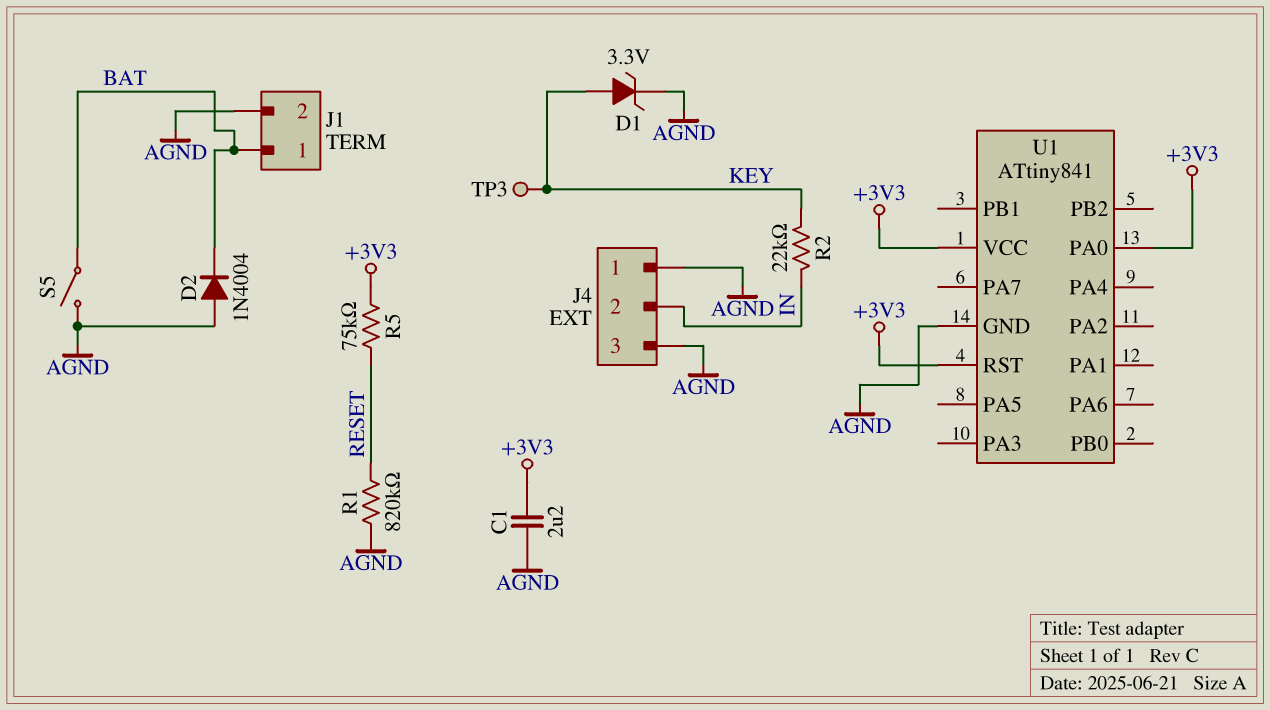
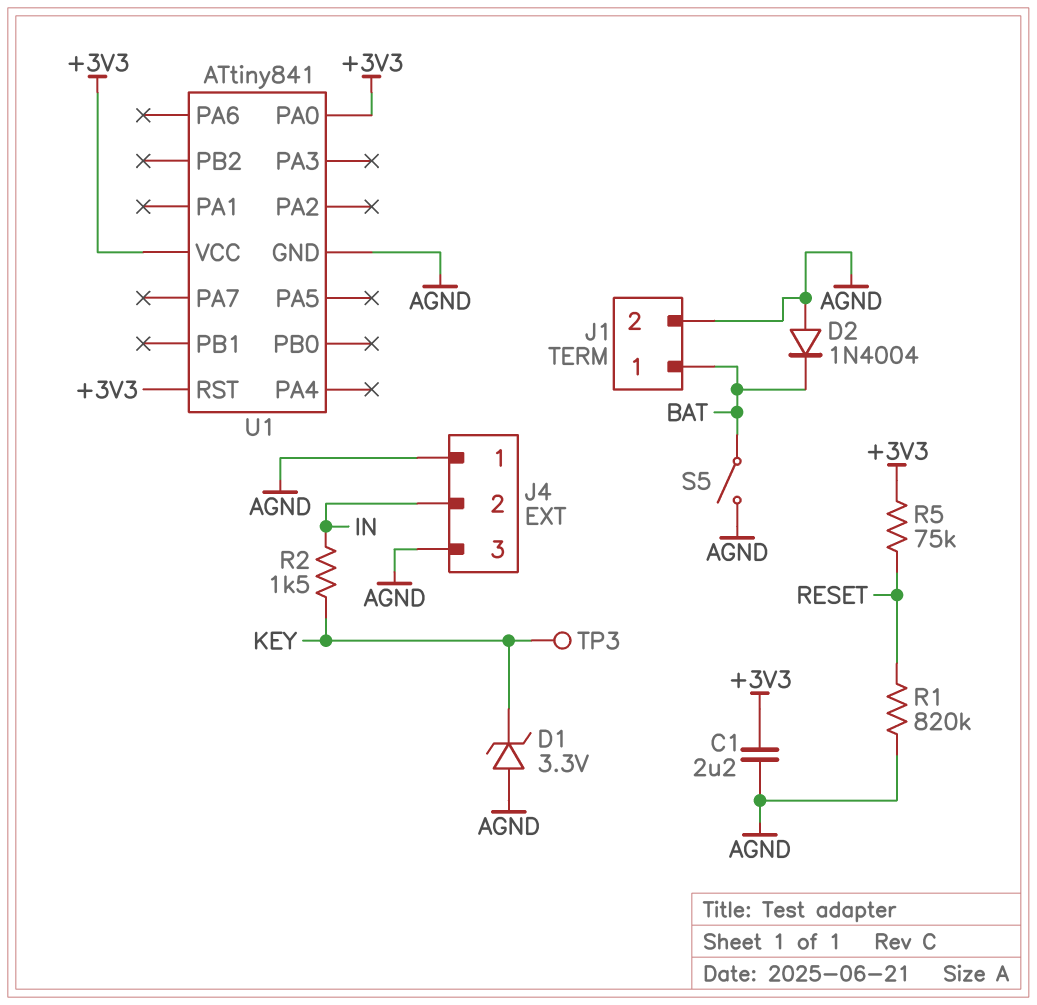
D1: zener 3.3V (A KEY, K AGND) -> zener 3.3V (A AGND, K KEY)
R2: 22k (IN, KEY) -> 1.5k (IN, KEY)

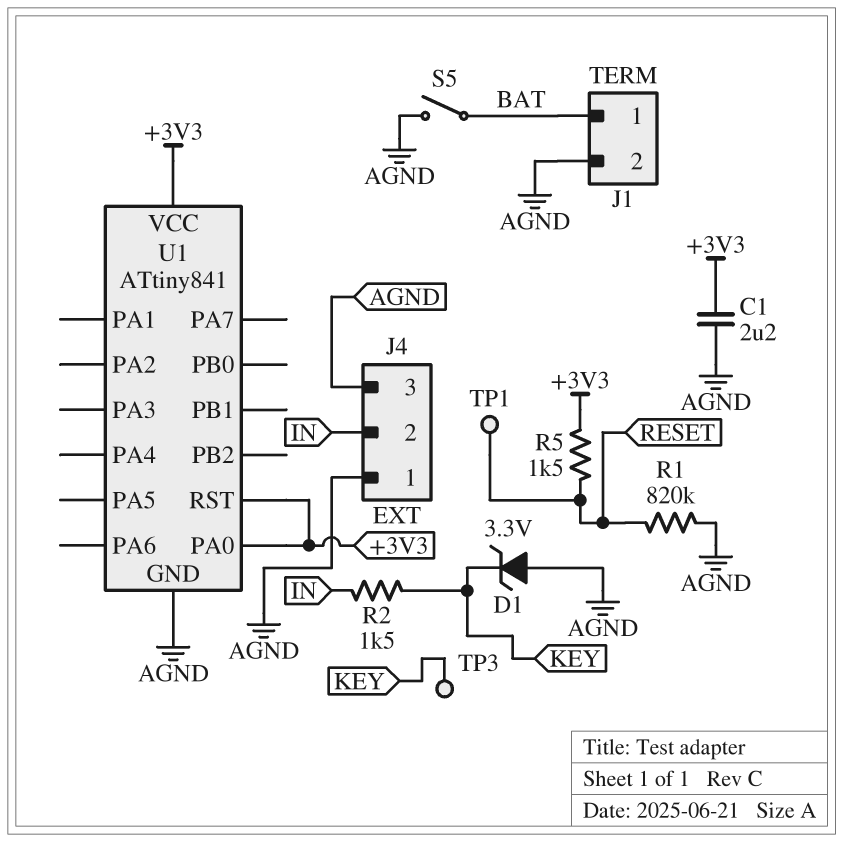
D2: diode 1N4004 (A AGND, K BAT) -> none
R5: 75k (+3V3, RESET) -> 1.5k (+3V3, RESET)
TP1: none -> test point (RESET)

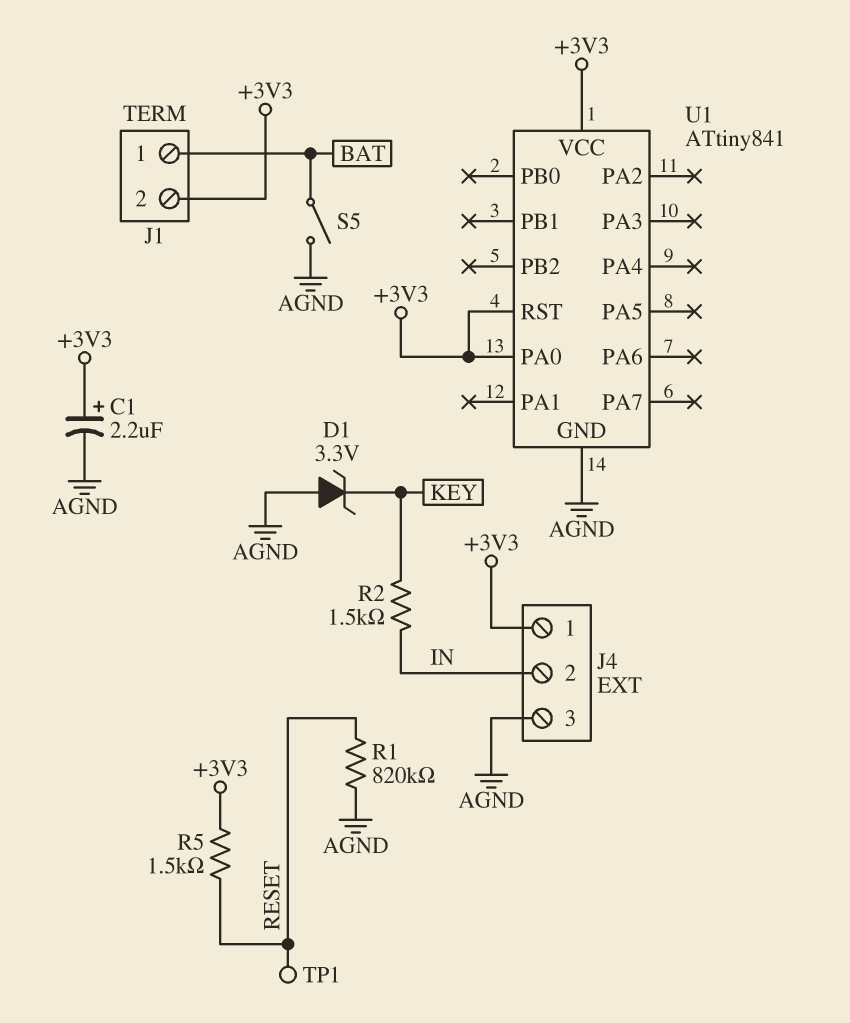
C1: 2.2uF (+3V3, AGND) -> 2.2uF (plus +3V3, minus AGND)
J1 pin 2: AGND -> +3V3
J4 pin 1: AGND -> +3V3
TP3: test point (KEY) -> none

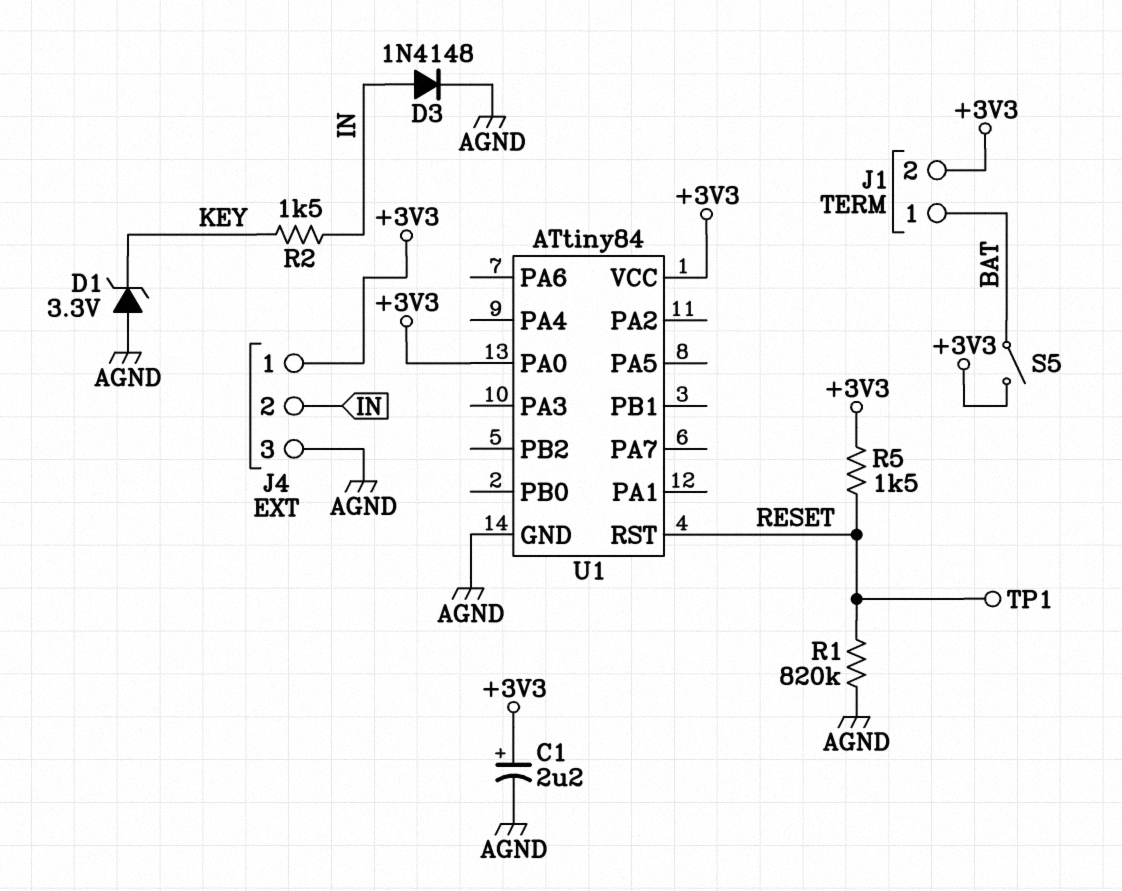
D3: none -> diode 1N4148 (A IN, K AGND)
S5: switch (AGND, BAT) -> switch (+3V3, BAT)
U1: ATtiny841 -> ATtiny84
U1 pin RST: +3V3 -> RESET

